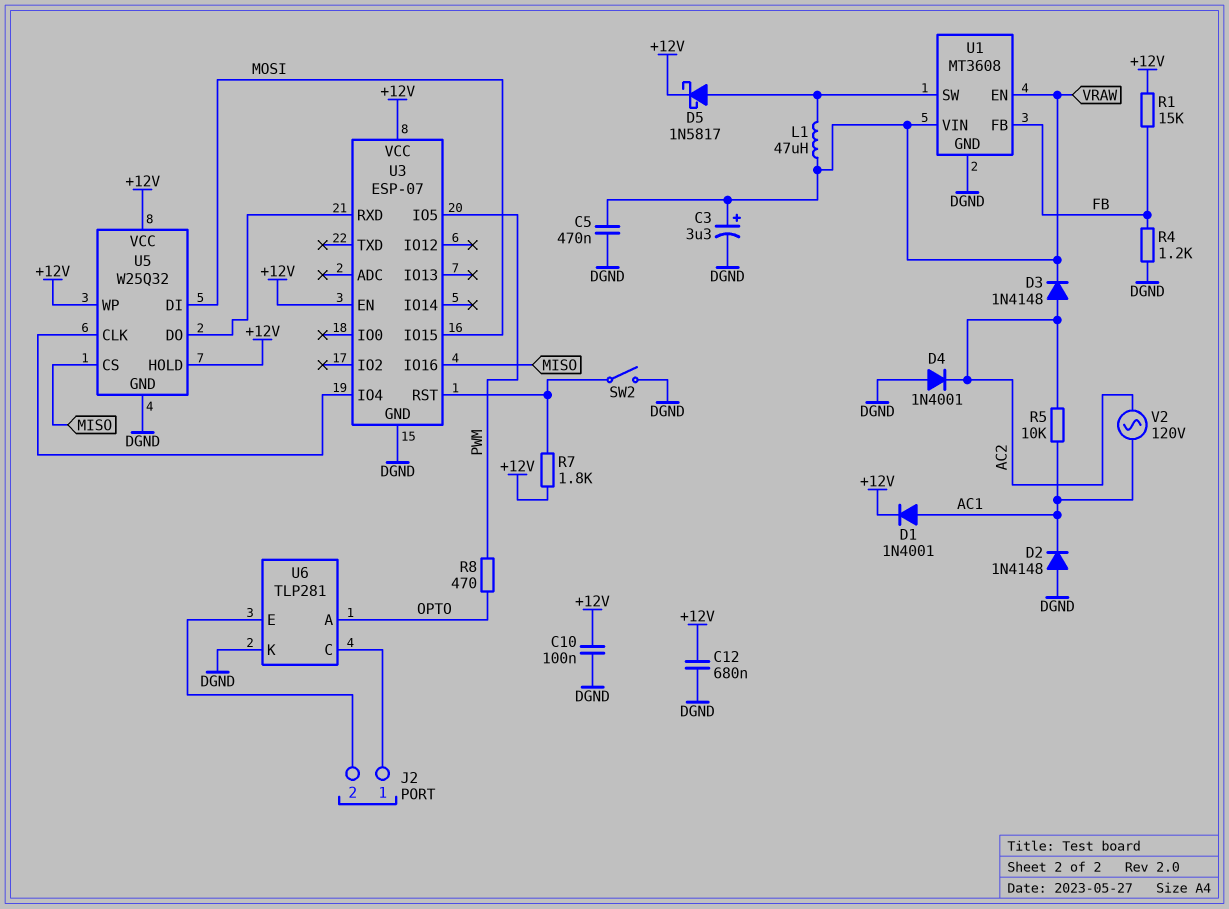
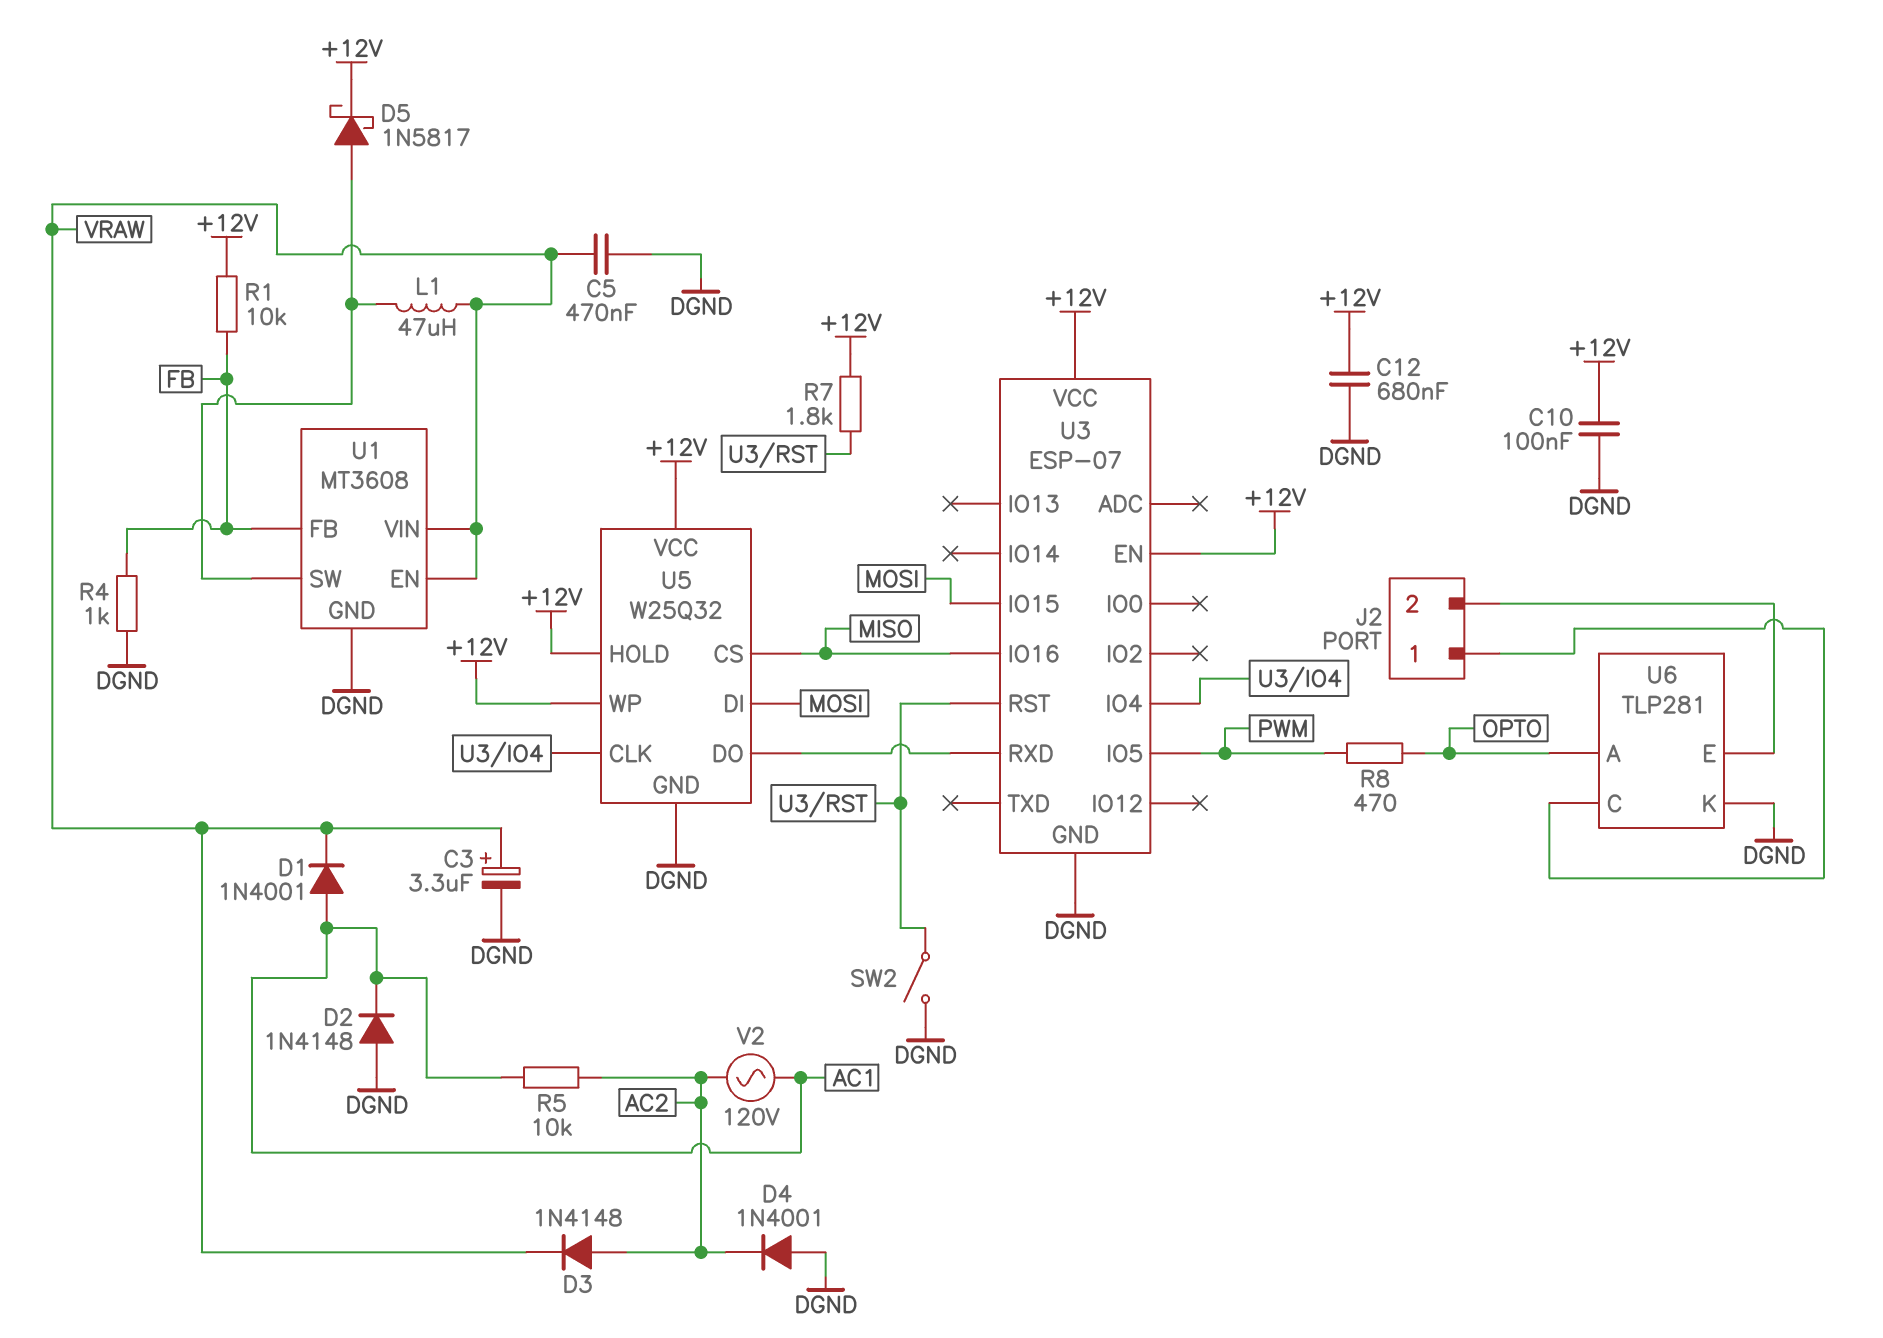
D1: diode 1N4001 (A AC1, K +12V) -> diode 1N4001 (A AC1, K VRAW)
R1: 15k (+12V, FB) -> 10k (+12V, FB)
R4: 1.2k (DGND, FB) -> 1k (DGND, FB)

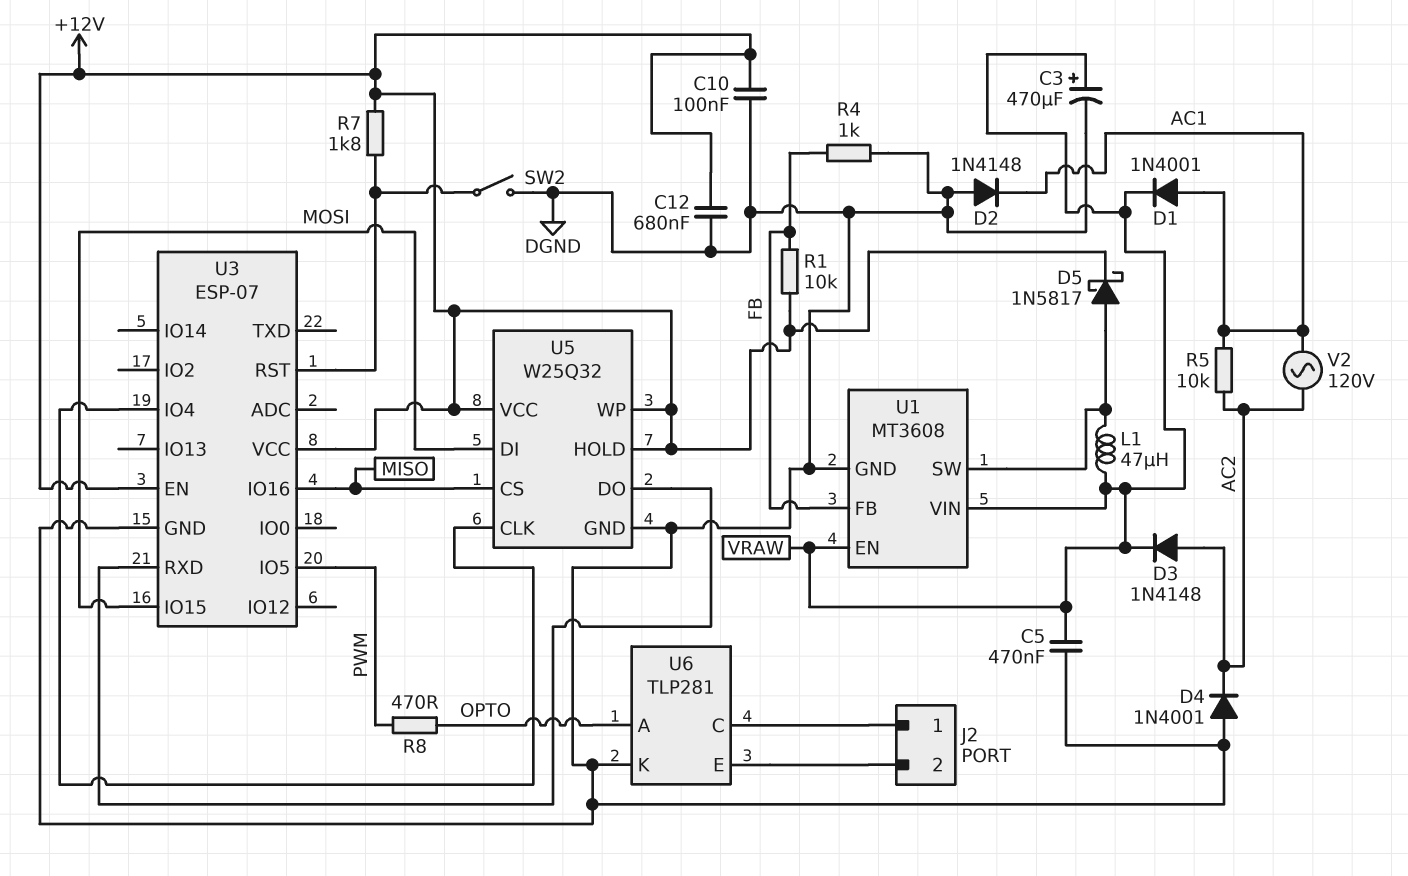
C3: 3.3uF (plus VRAW, minus DGND) -> 470uF (plus VRAW, minus DGND)

